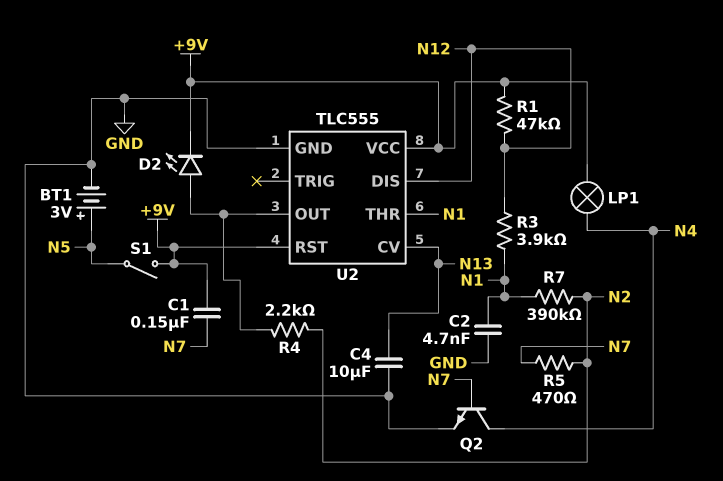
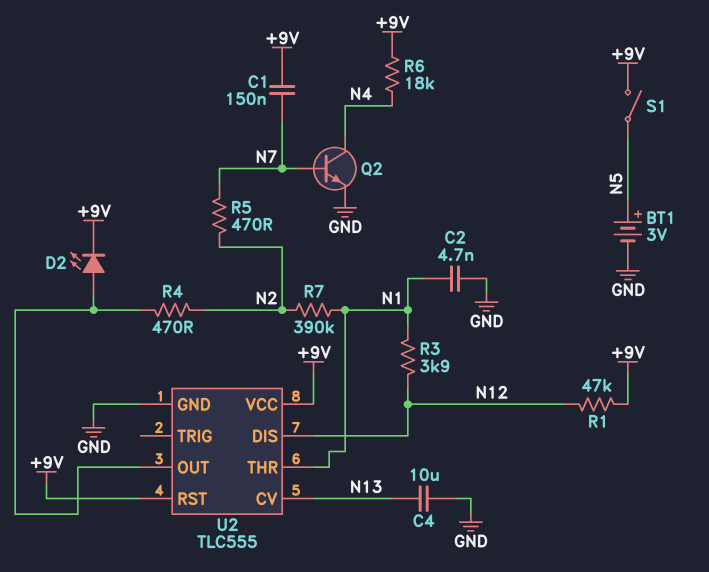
LP1: lamp (+9V, N4) -> none
R4: 2.2k (N2, U2/OUT) -> 470 (N2, U2/OUT)
R6: none -> 18k (+9V, N4)

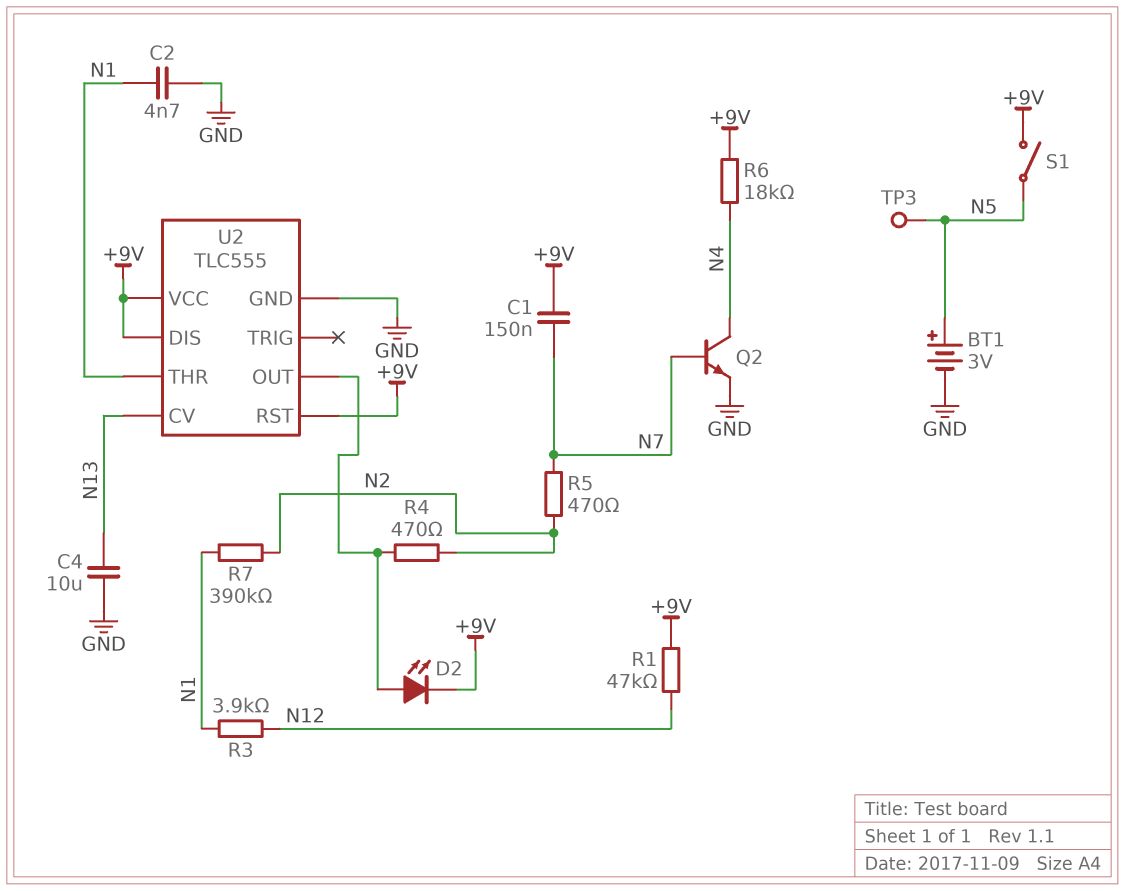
TP3: none -> test point (N5)
U2 pin DIS: N12 -> +9V

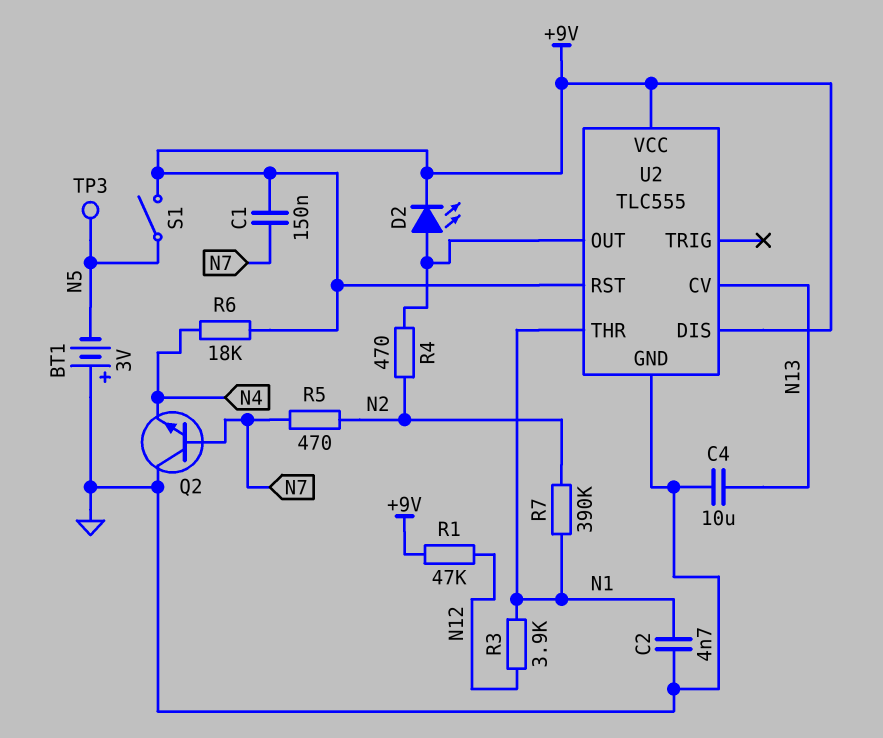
BT1: 3V (plus N5, minus GND) -> 3V (plus GND, minus N5)
Q2: NPN (B N7, C N4, E GND) -> NPN (B N7, C GND, E N4)

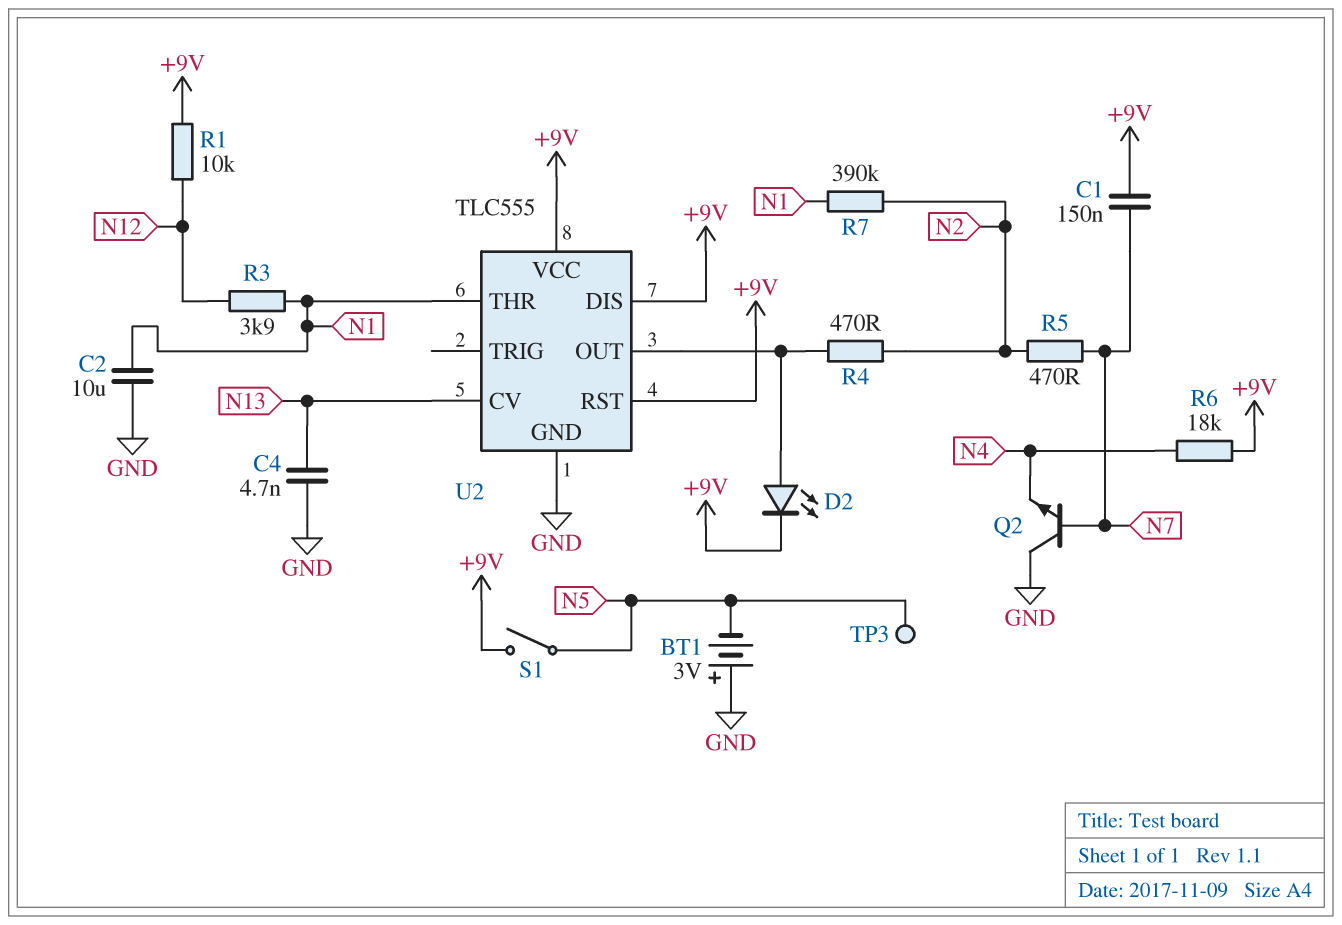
C2: 4.7nF (GND, N1) -> 10uF (GND, N1)
C4: 10uF (GND, N13) -> 4.7nF (GND, N13)
R1: 47k (+9V, N12) -> 10k (+9V, N12)

